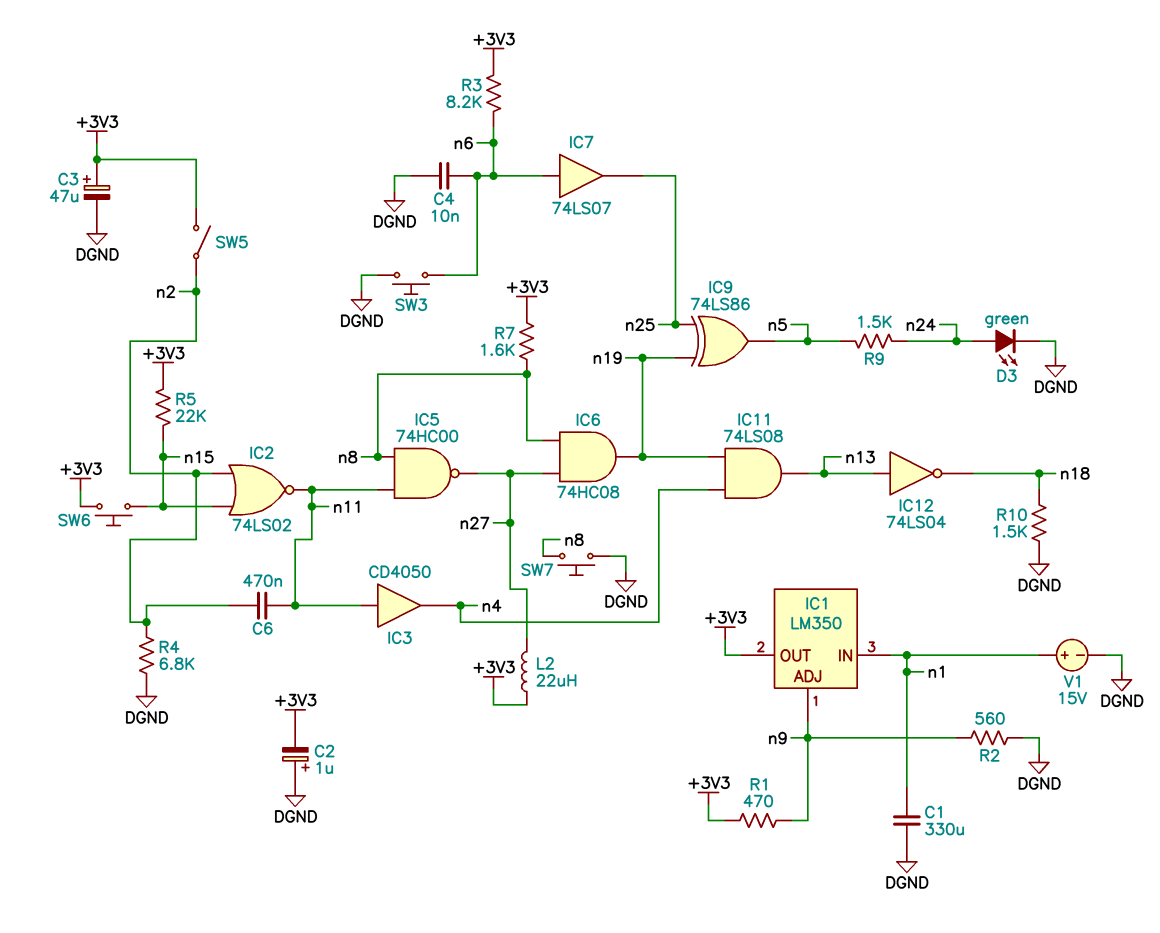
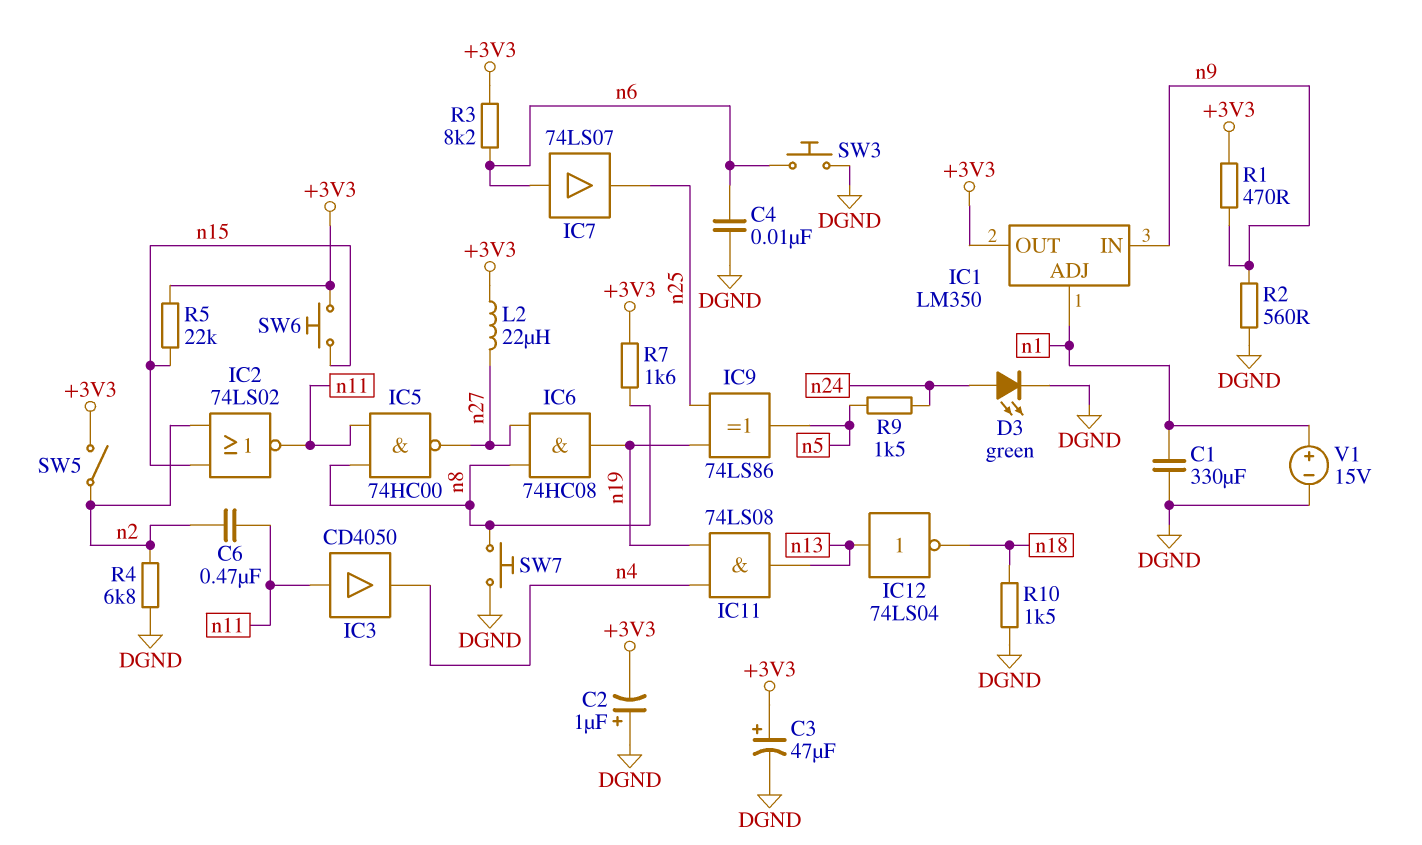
IC1 pin ADJ: n9 -> n1
IC1 pin IN: n1 -> n9

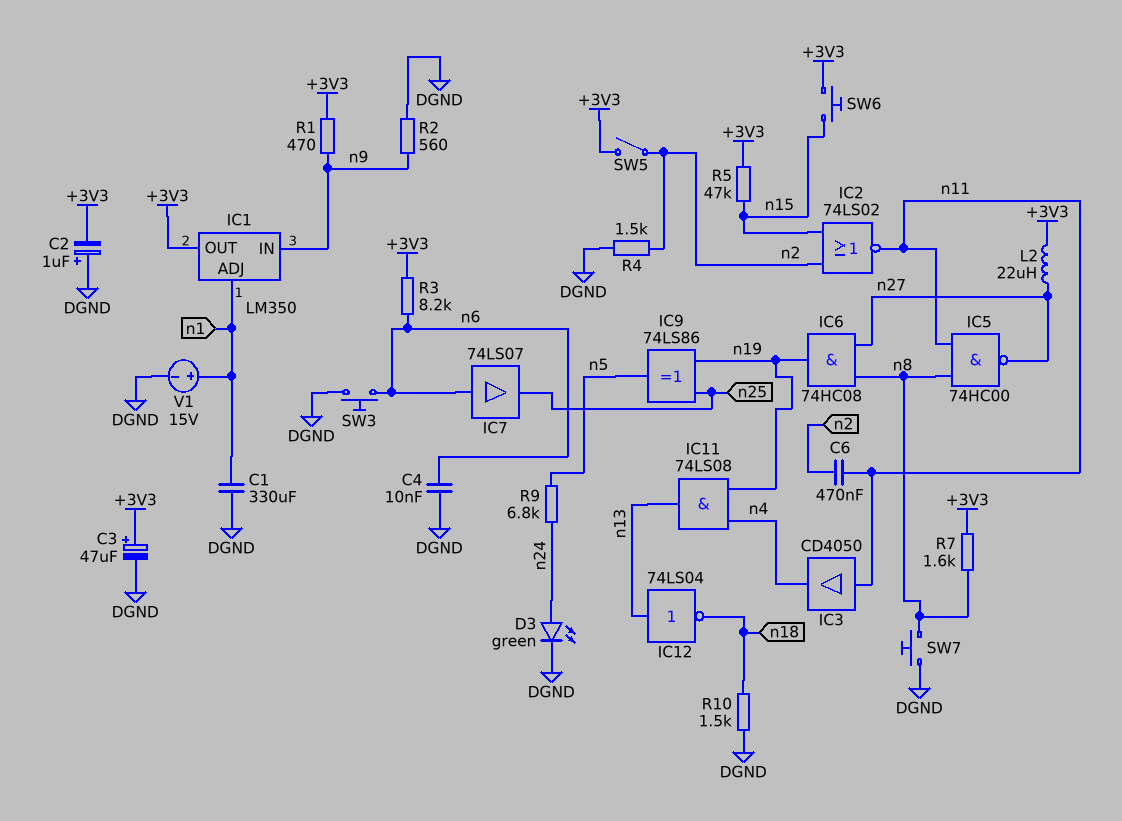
R4: 6.8k (DGND, n2) -> 1.5k (DGND, n2)
R5: 22k (+3V3, n15) -> 47k (+3V3, n15)
R9: 1.5k (n5, n24) -> 6.8k (n5, n24)

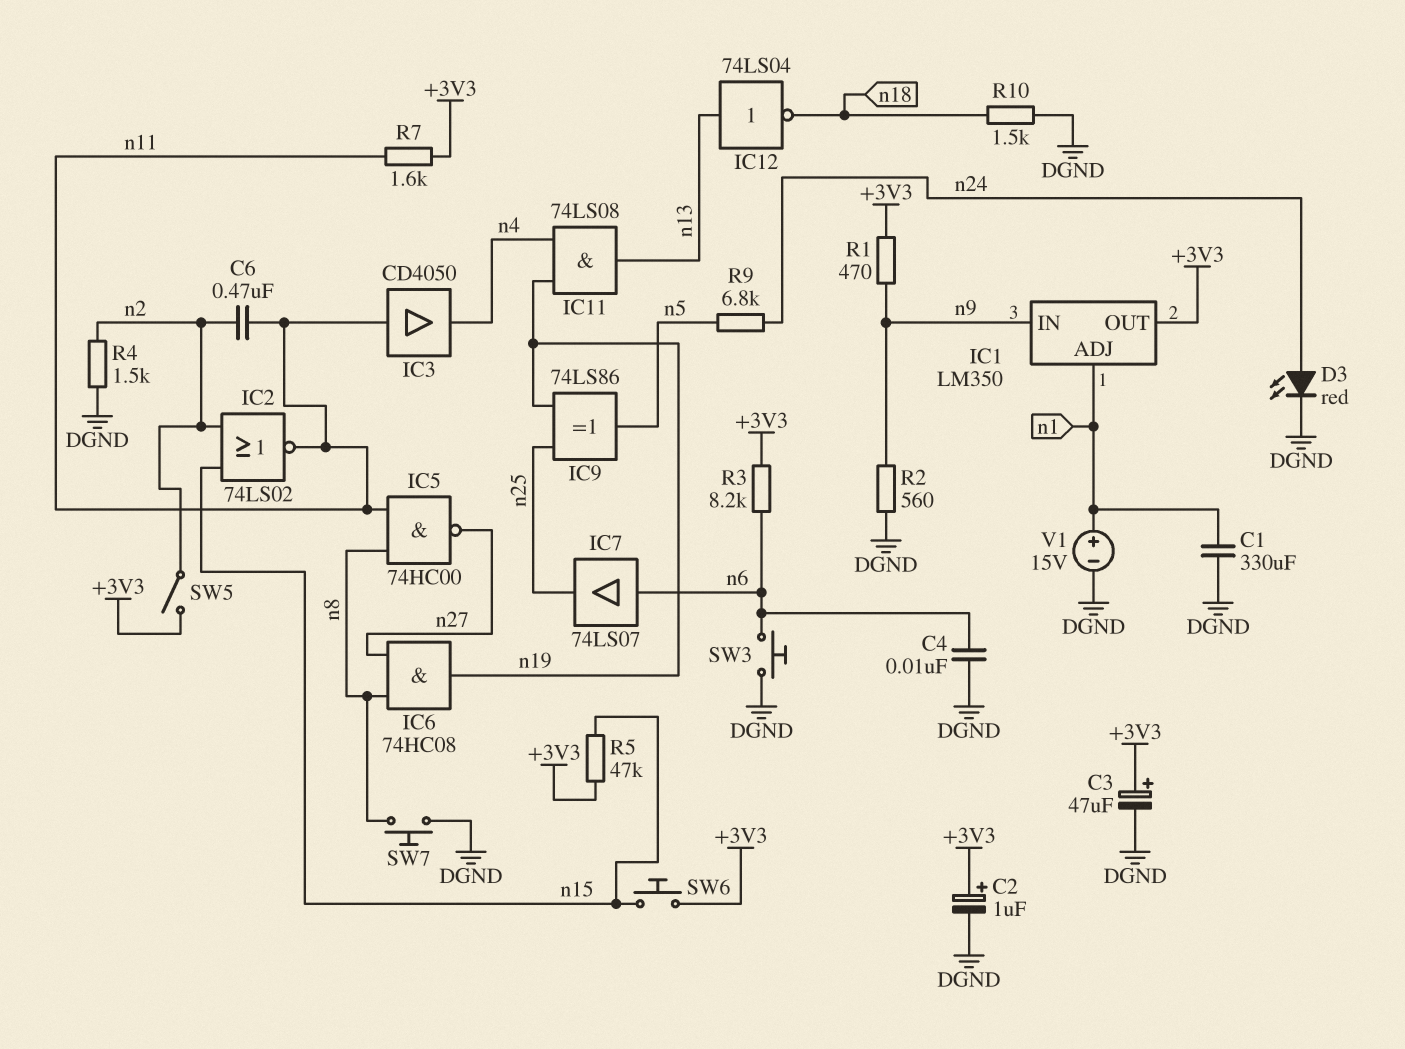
C2: 1uF (plus DGND, minus +3V3) -> 1uF (plus +3V3, minus DGND)
D3: LED green (A n24, K DGND) -> LED red (A n24, K DGND)
L2: 22uH (+3V3, n27) -> none
R7: 1.6k (+3V3, n8) -> 1.6k (+3V3, n11)

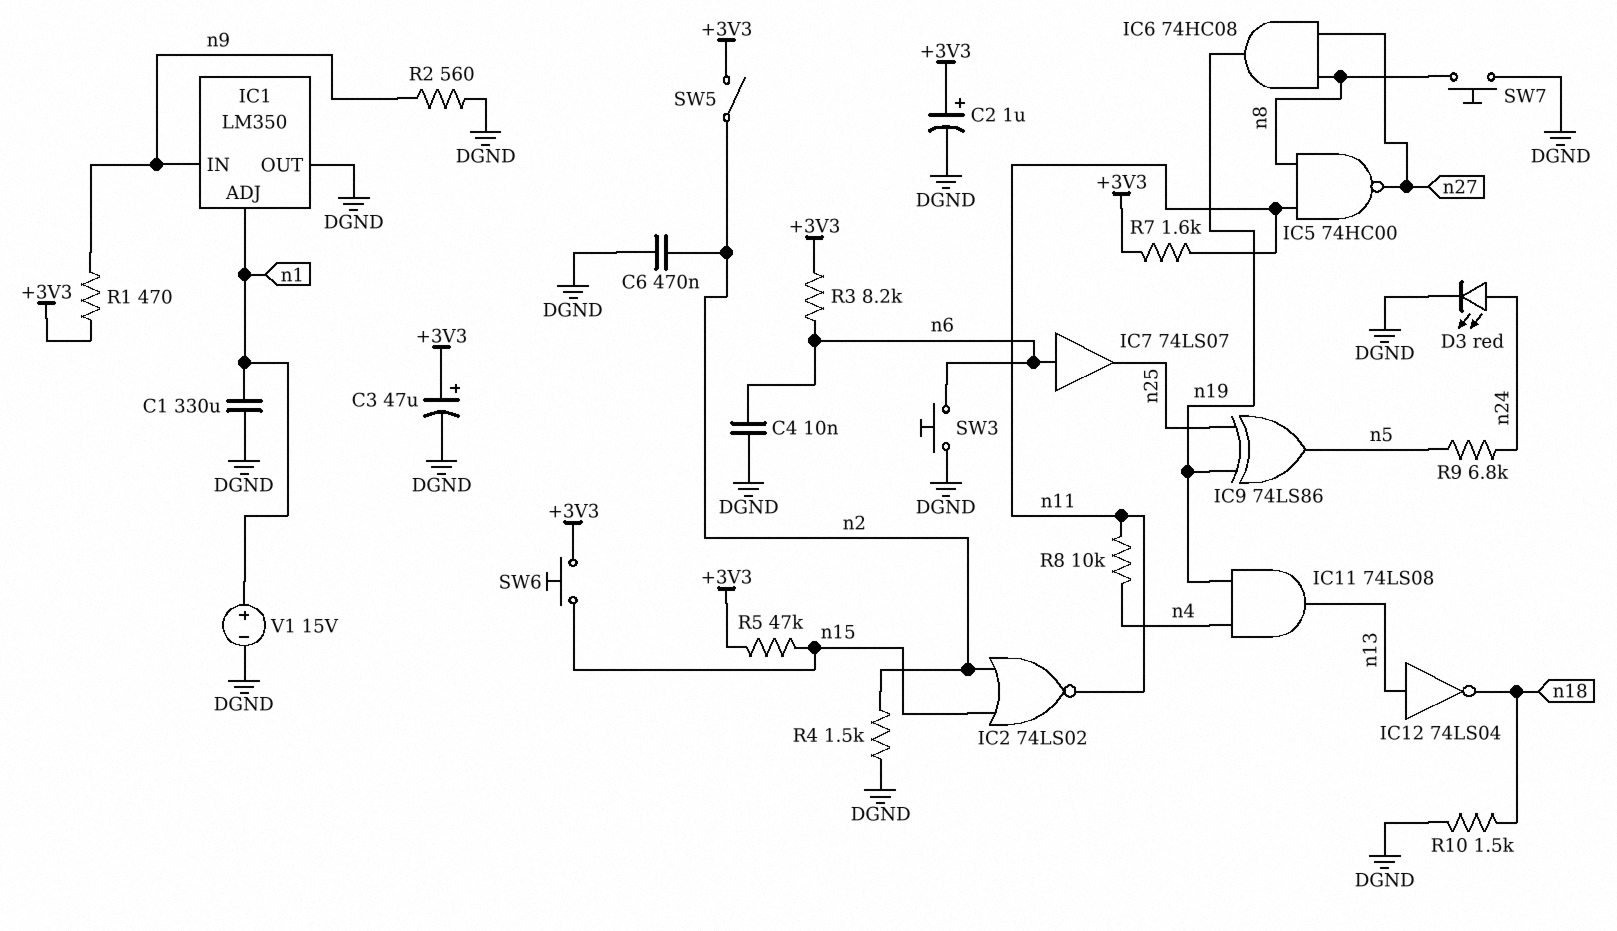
C6: 470nF (n2, n11) -> 470nF (DGND, n2)
IC1 pin OUT: +3V3 -> DGND
IC3: buffer CD4050 (in n11, out n4) -> none
R8: none -> 10k (n4, n11)

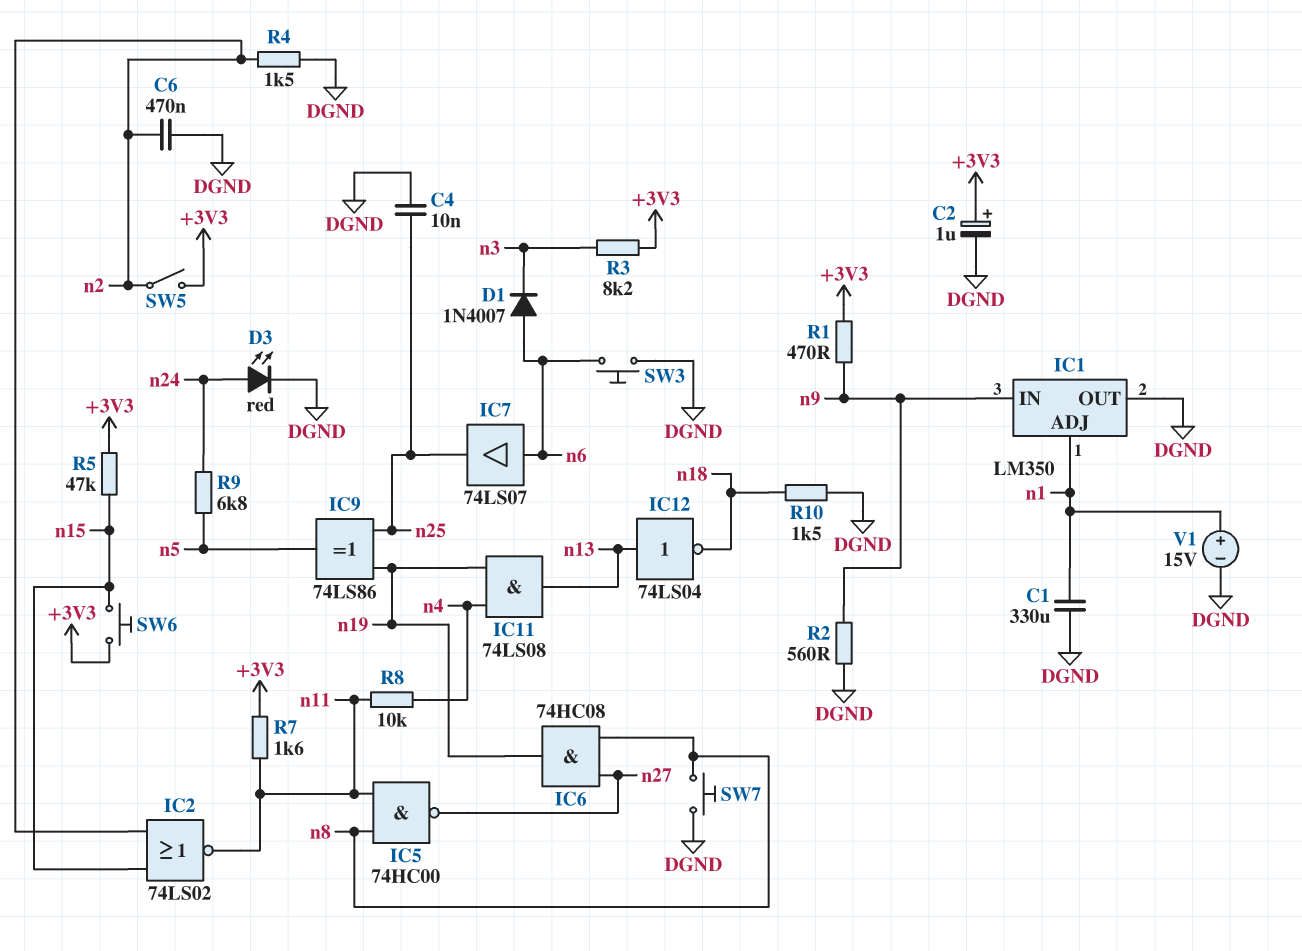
C3: 47uF (plus +3V3, minus DGND) -> none
C4: 10nF (DGND, n6) -> 10nF (DGND, n25)
D1: none -> diode 1N4007 (A n6, K n3)
R3: 8.2k (+3V3, n6) -> 8.2k (+3V3, n3)

